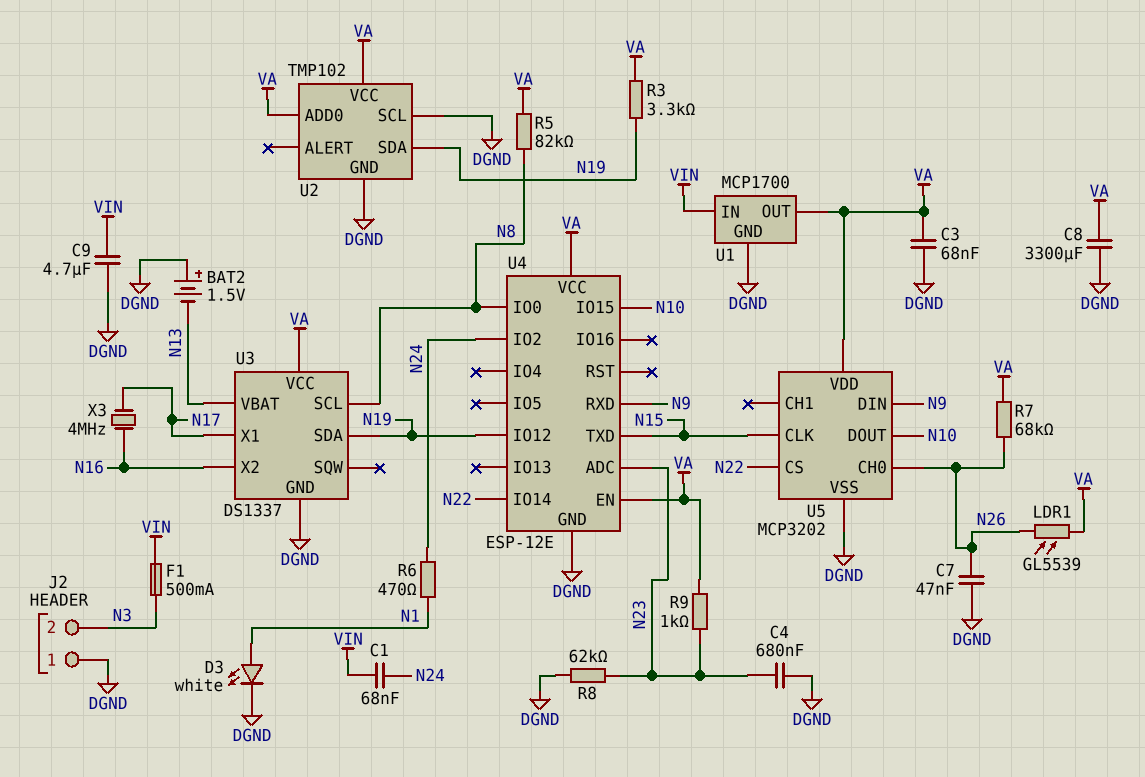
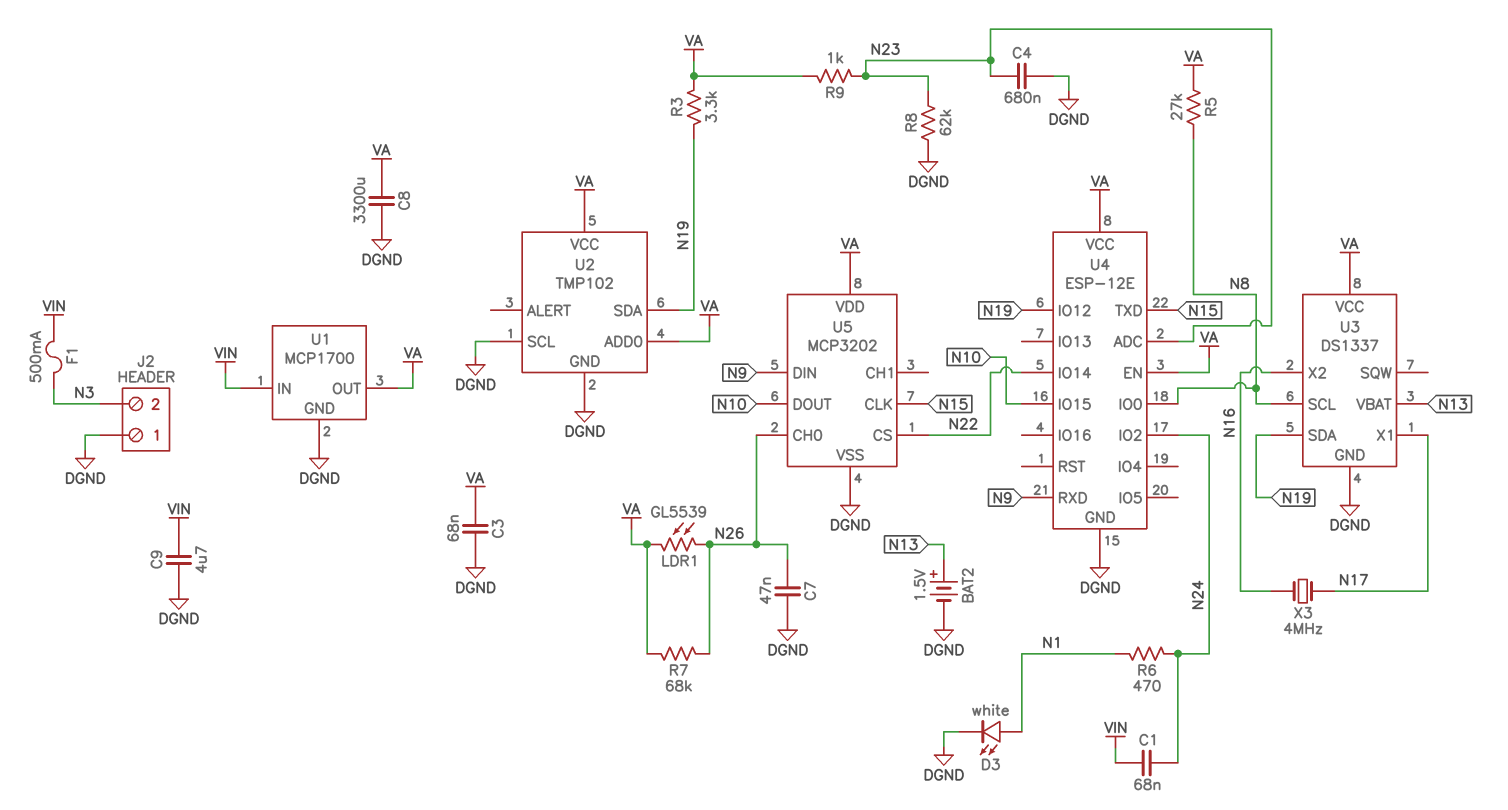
BAT2: 1.5V (plus DGND, minus N13) -> 1.5V (plus N13, minus DGND)
R5: 82k (N8, VA) -> 27k (N8, VA)

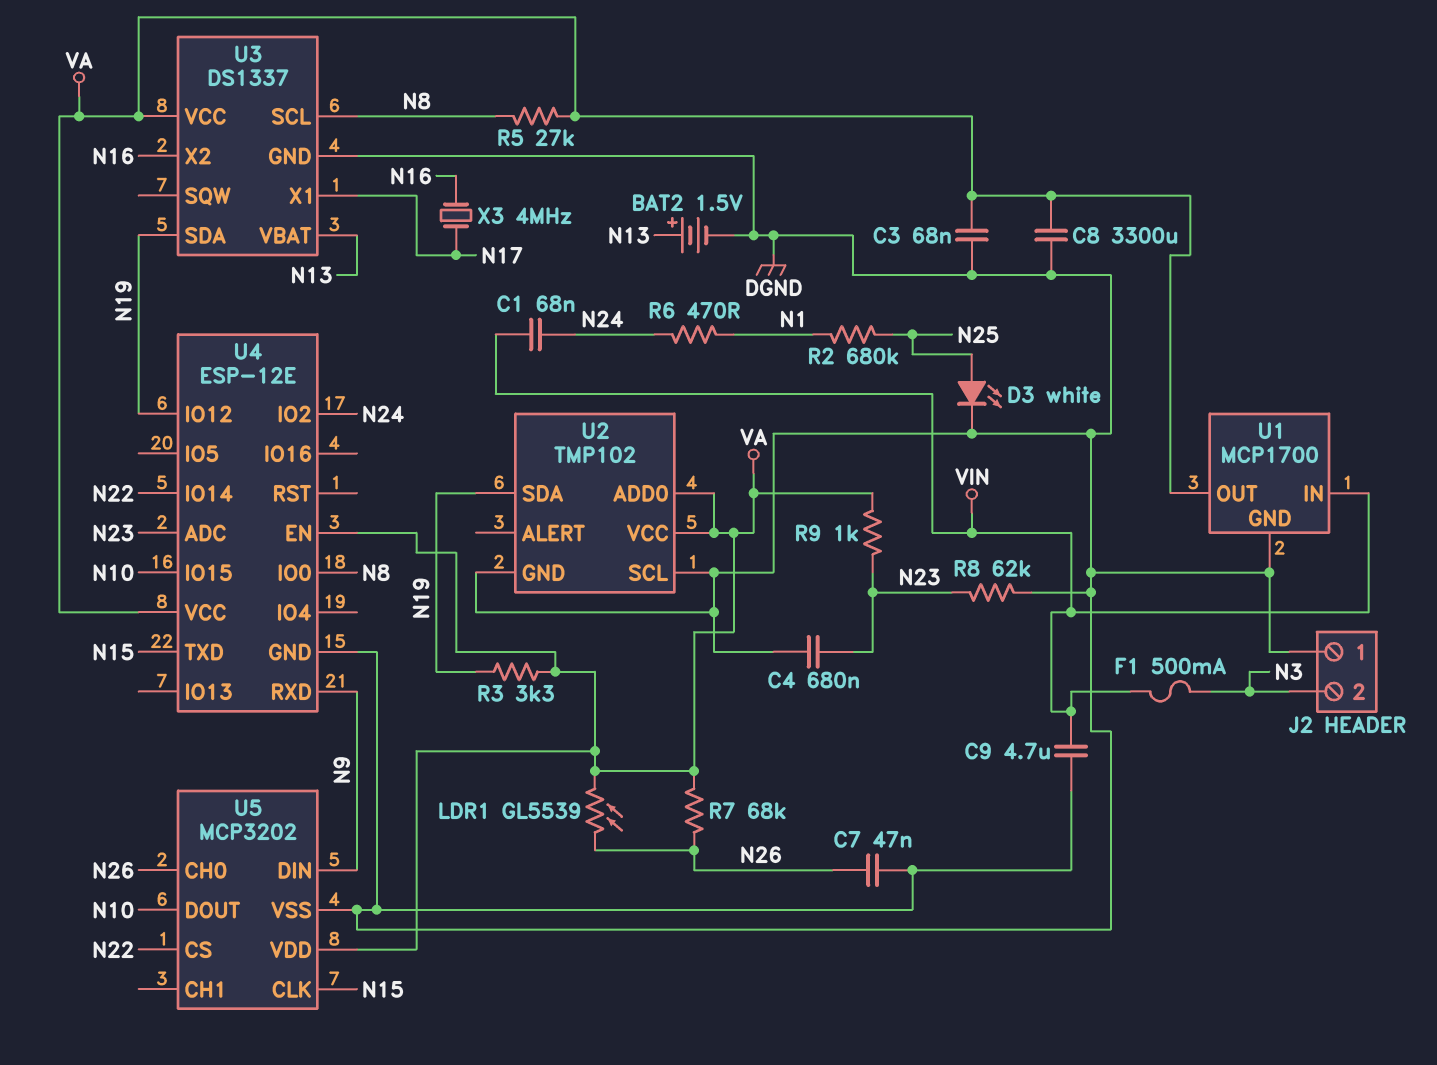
D3: LED white (A N1, K DGND) -> LED white (A N25, K DGND)
R2: none -> 680k (N1, N25)

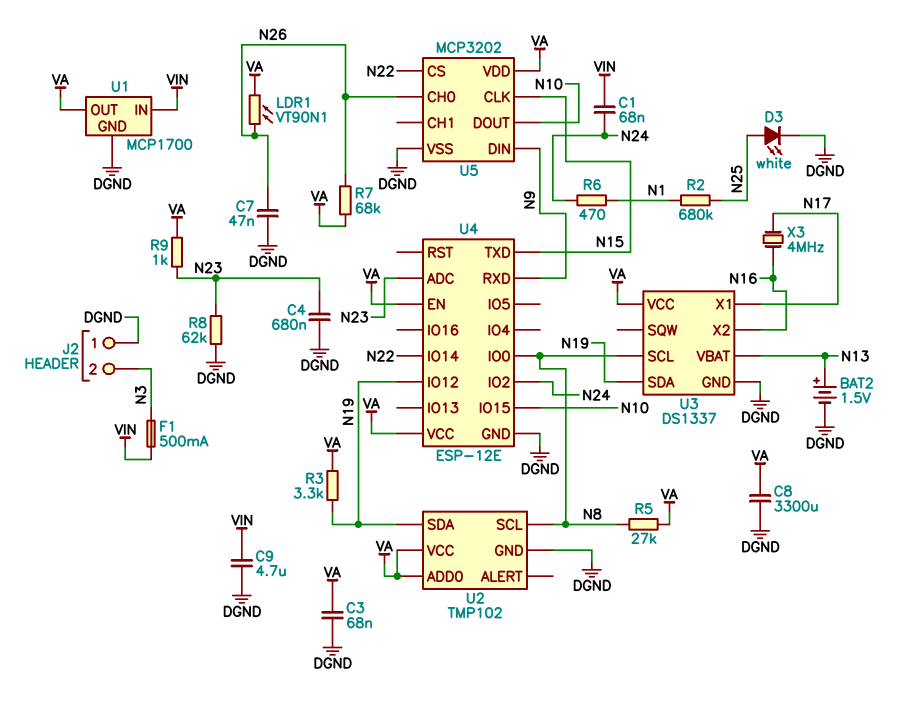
LDR1: GL5539 (N26, VA) -> VT90N1 (N26, VA)
U2 pin SCL: DGND -> N8

